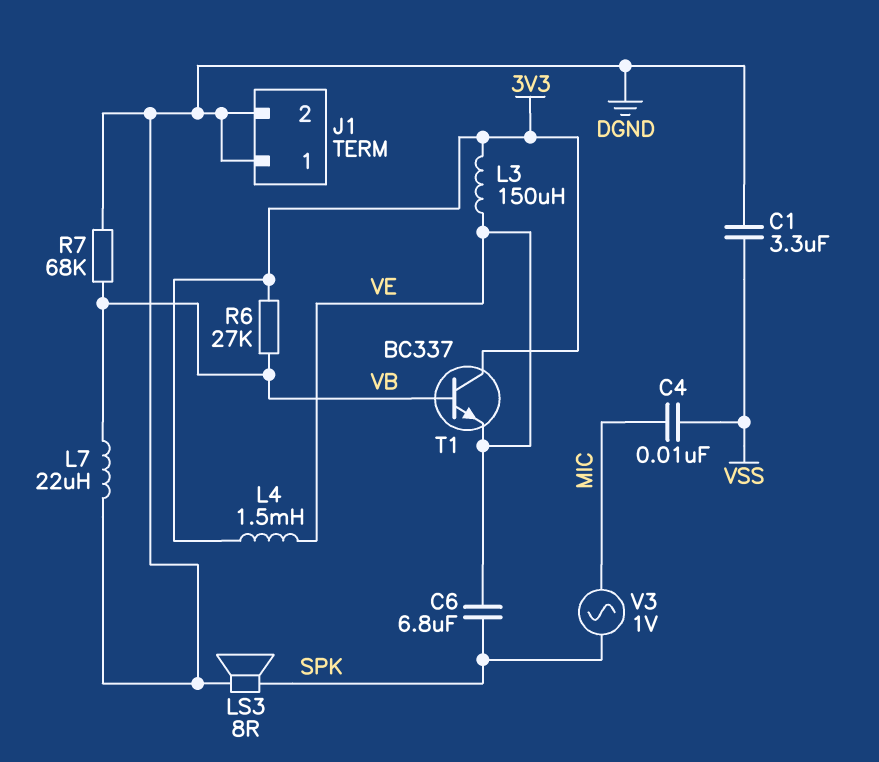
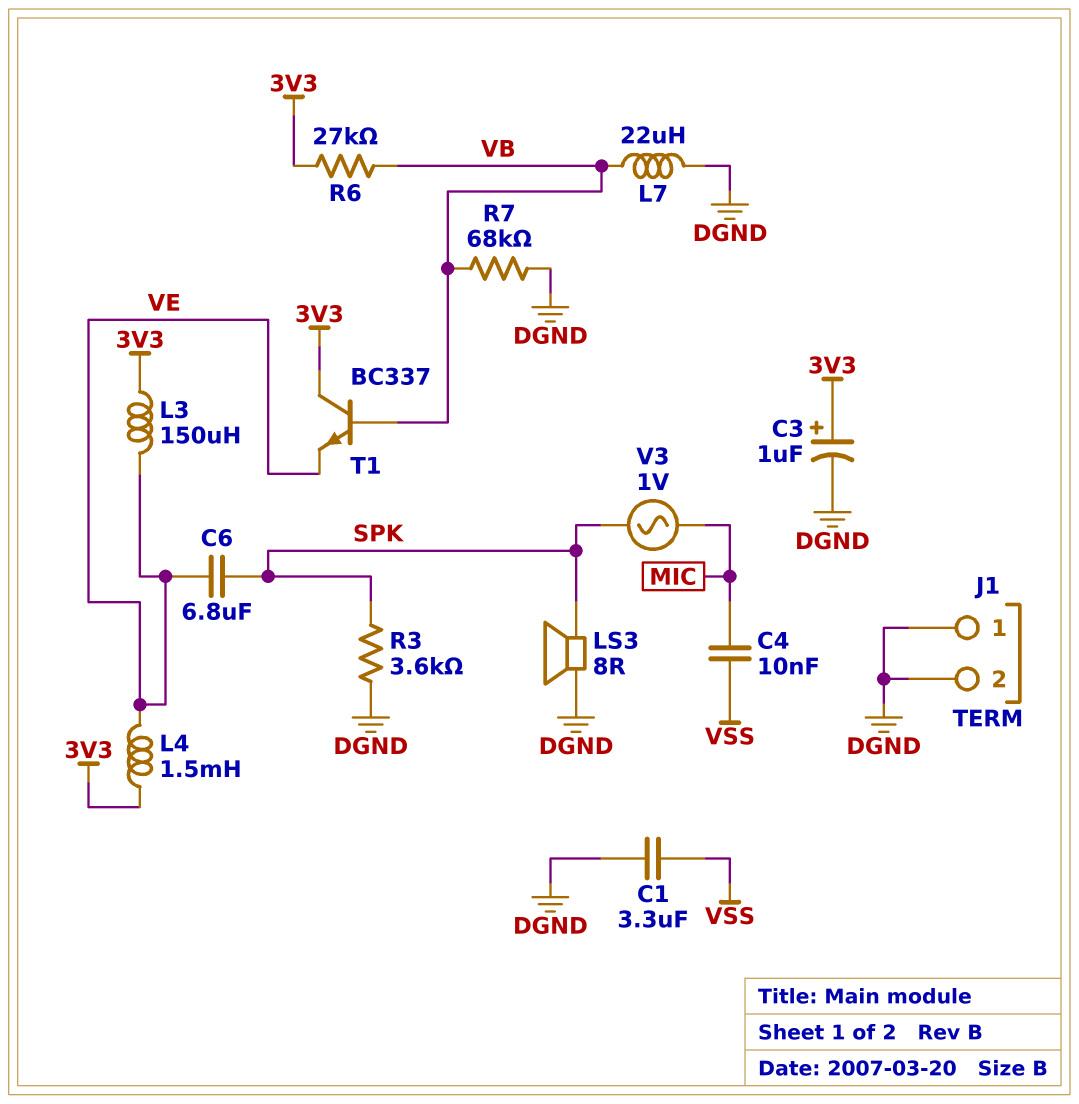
C3: none -> 1uF (plus 3V3, minus DGND)
R3: none -> 3.6k (DGND, SPK)

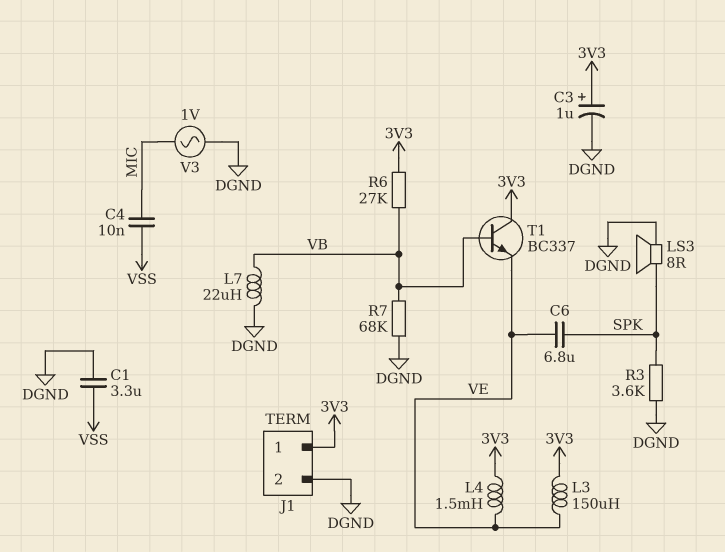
J1 pin 1: DGND -> 3V3
V3: AC 1V (MIC, SPK) -> AC 1V (DGND, MIC)

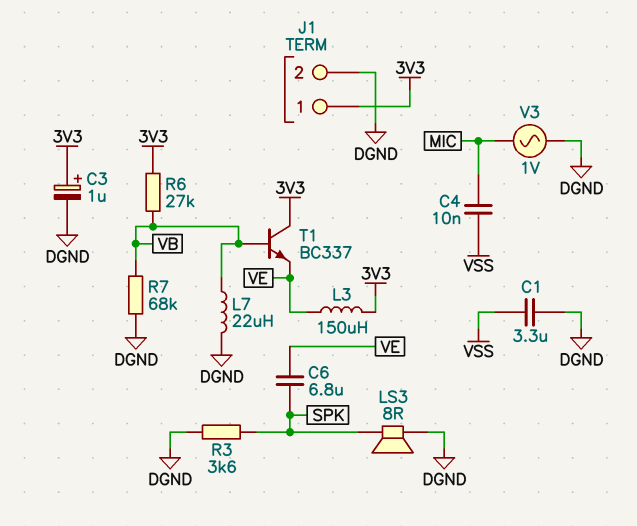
L4: 1.5mH (3V3, VE) -> none

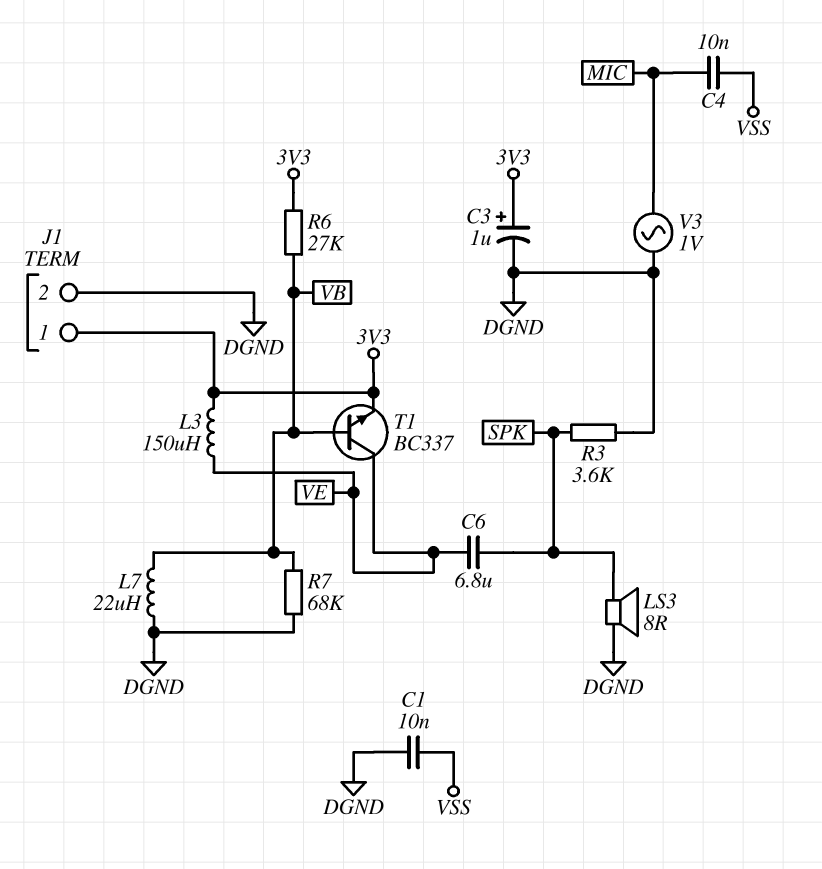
C1: 3.3uF (DGND, VSS) -> 10nF (DGND, VSS)
T1: NPN BC337 (B VB, C 3V3, E VE) -> NPN BC337 (B VB, C VE, E 3V3)

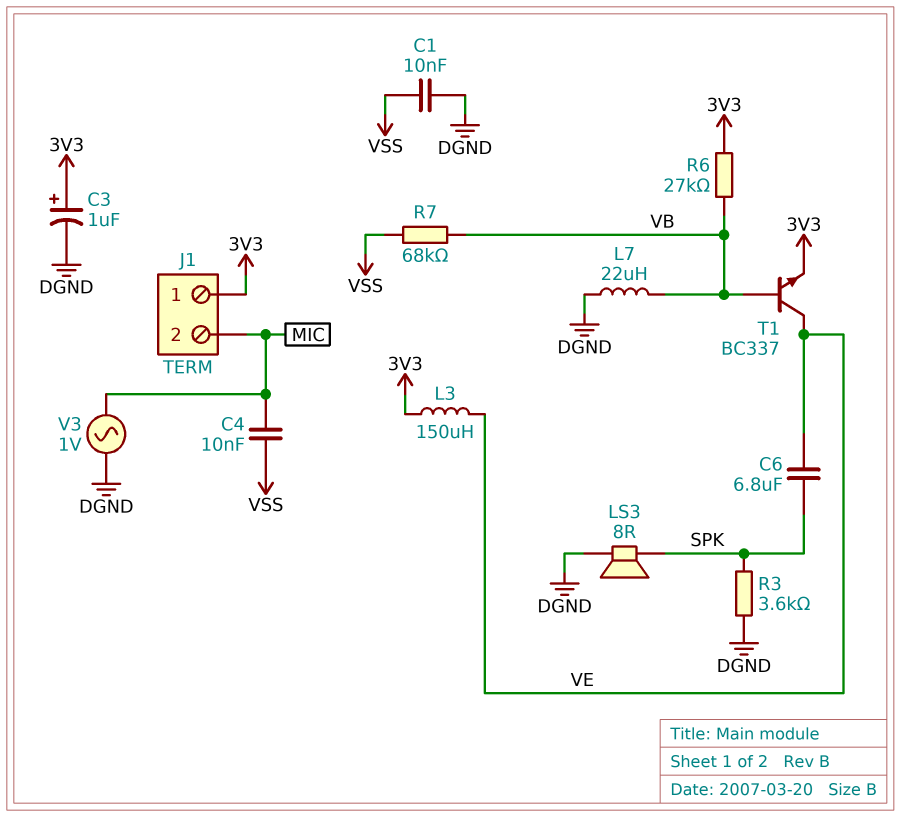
J1 pin 2: DGND -> MIC
R7: 68k (DGND, VB) -> 68k (VB, VSS)

